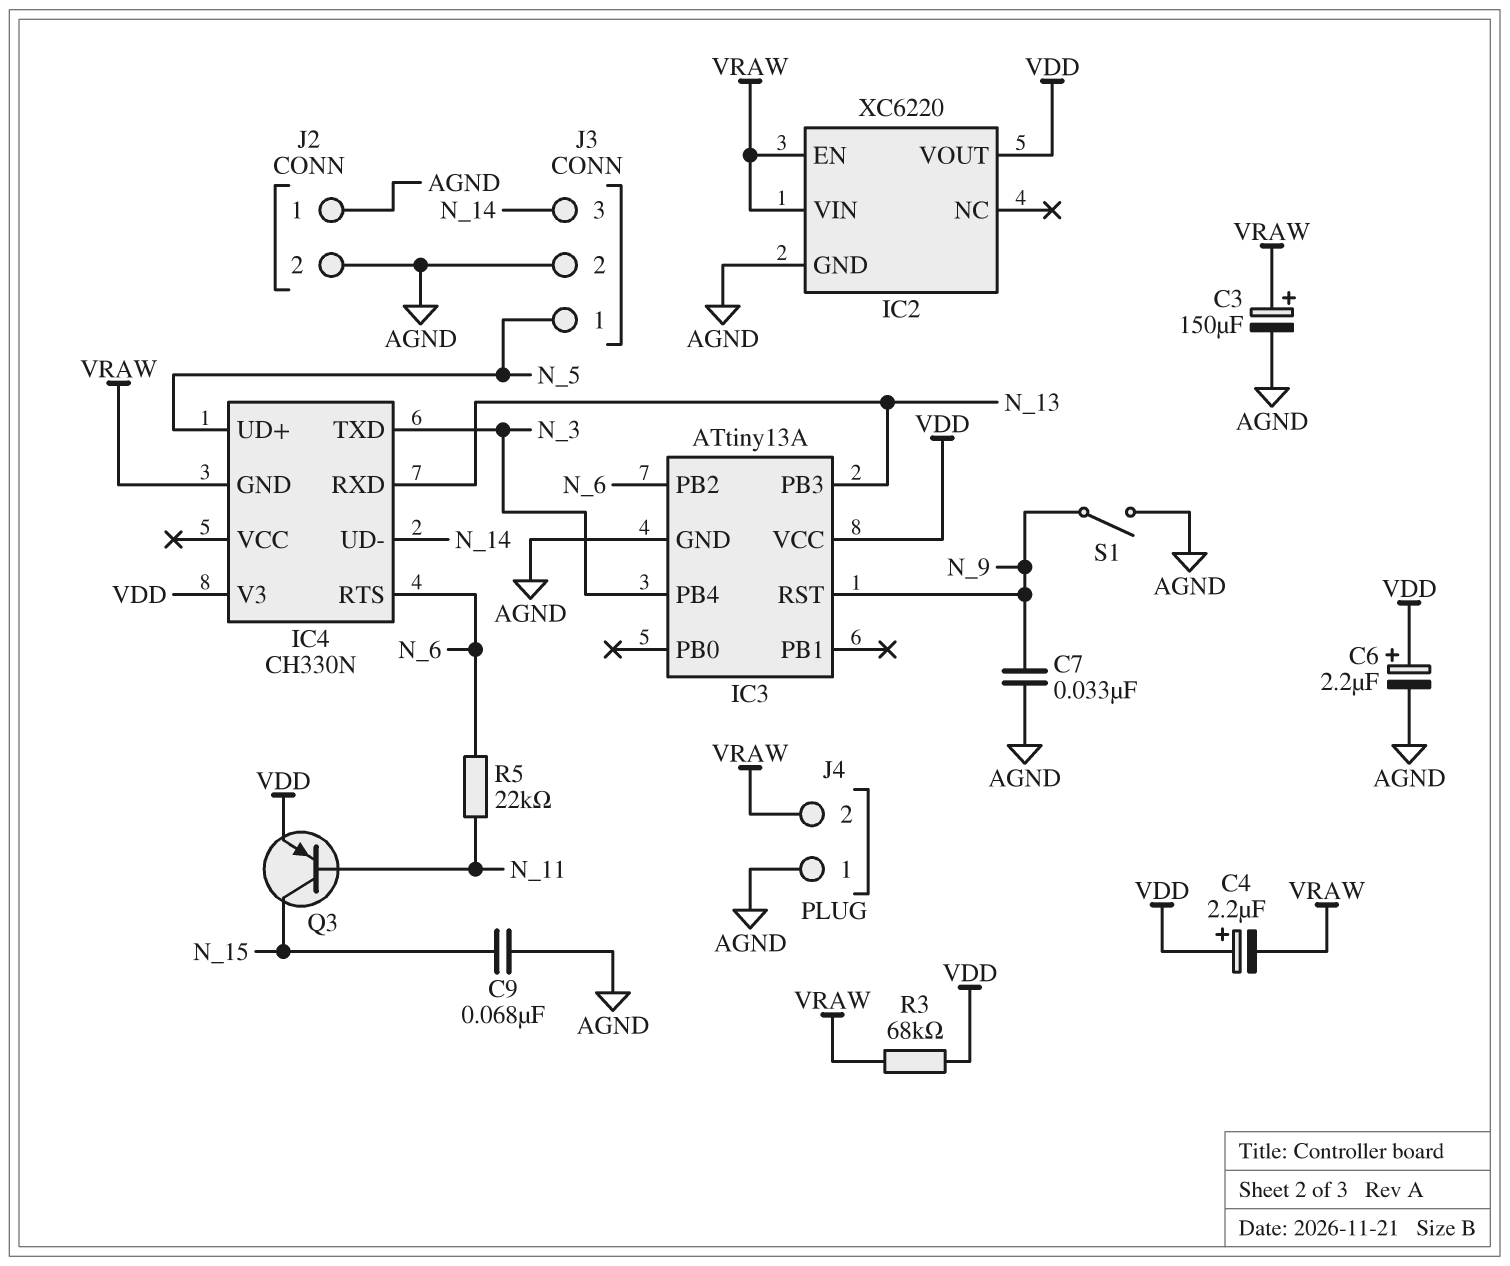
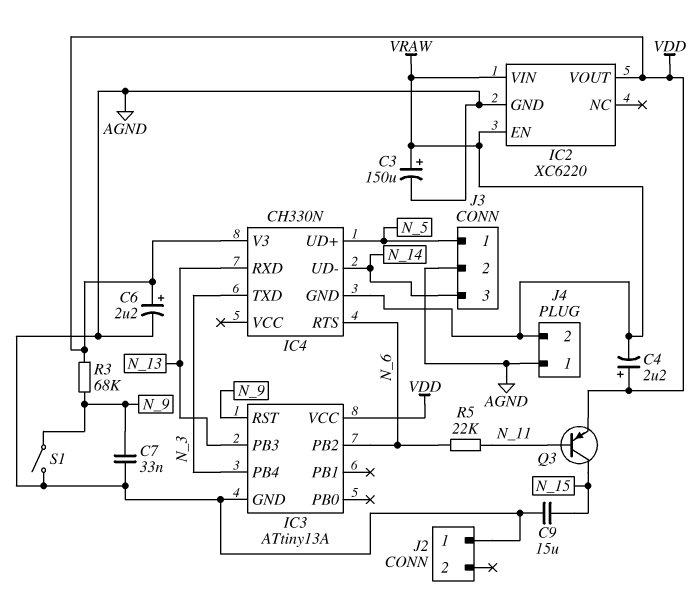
C9: 68nF (AGND, N_15) -> 15uF (AGND, N_15)
J2 pin 2: AGND -> none
R3: 68k (VDD, VRAW) -> 68k (N_9, VDD)

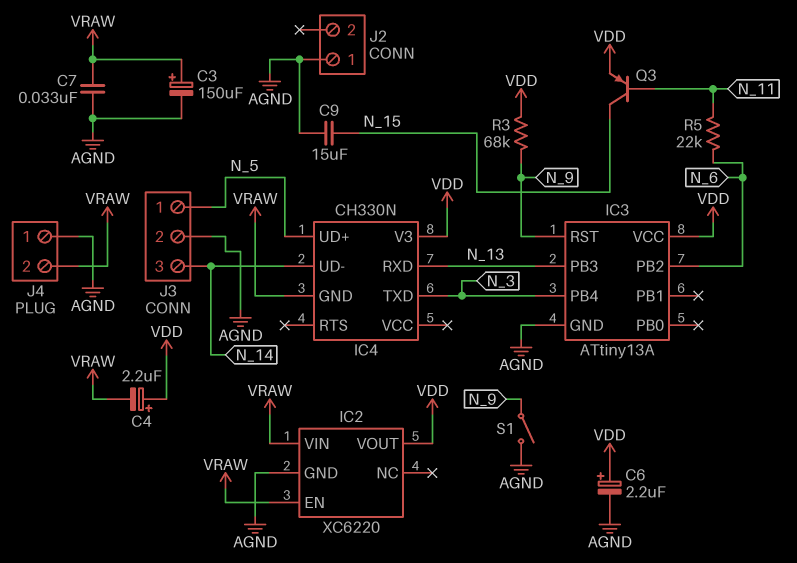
C7: 33nF (AGND, N_9) -> 33nF (AGND, VRAW)
IC4 pin RTS: N_6 -> none

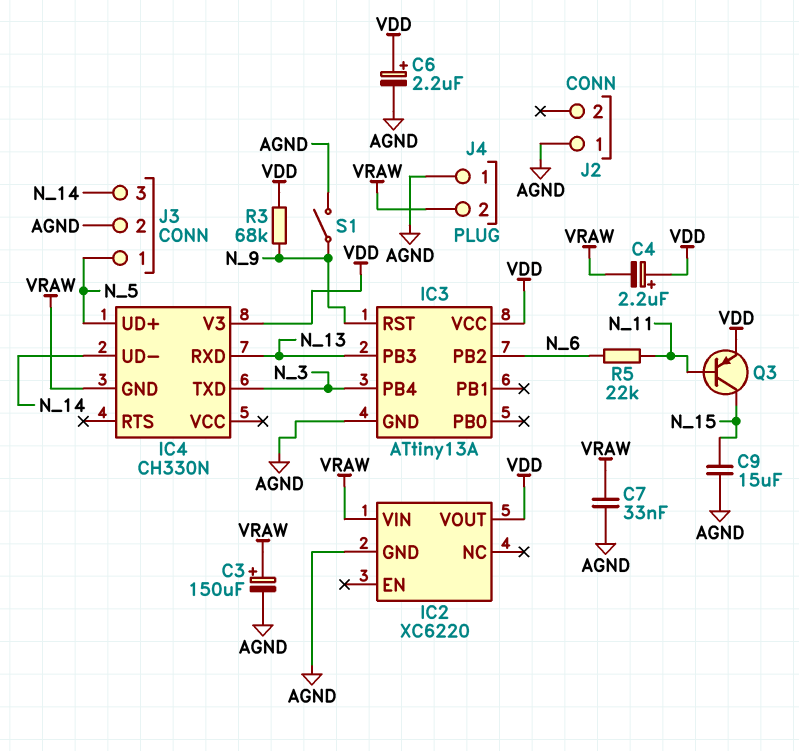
IC2 pin EN: VRAW -> none

